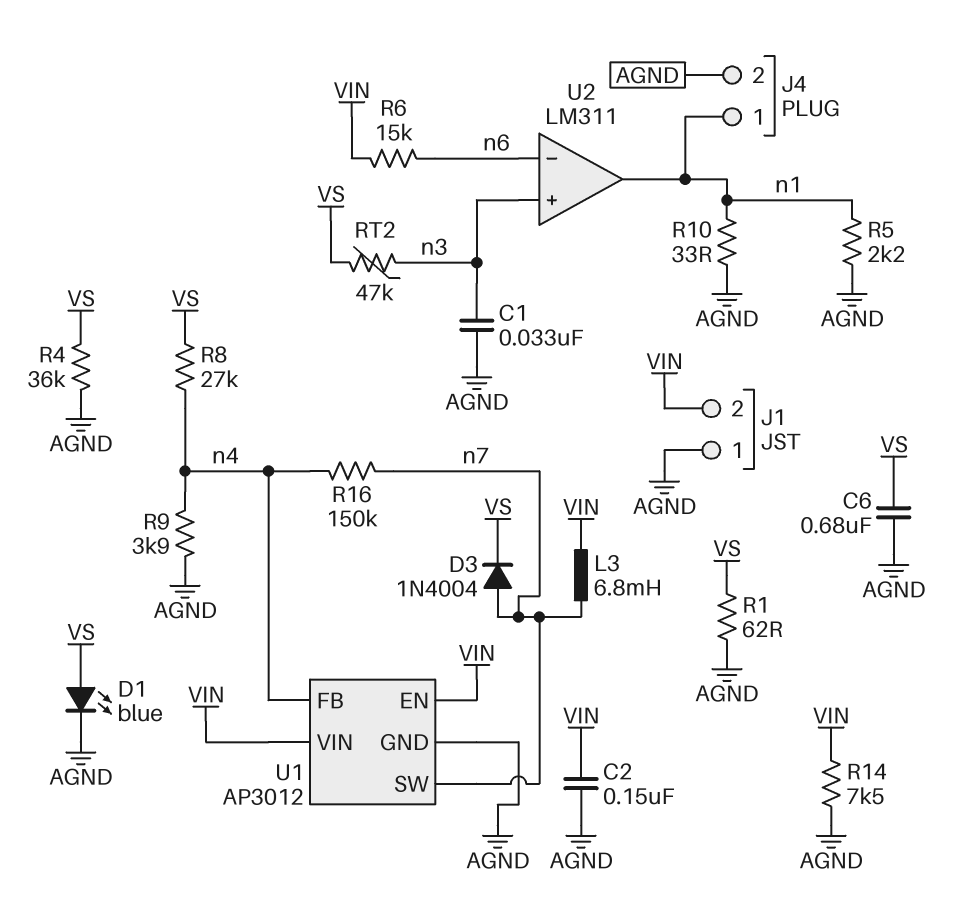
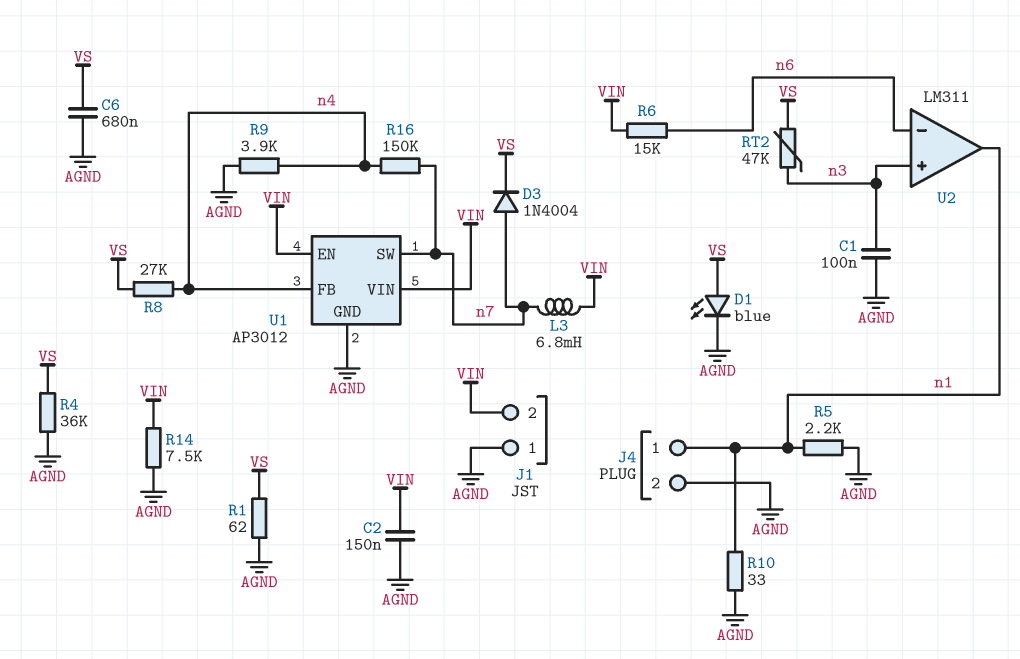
C1: 33nF (AGND, n3) -> 100nF (AGND, n3)

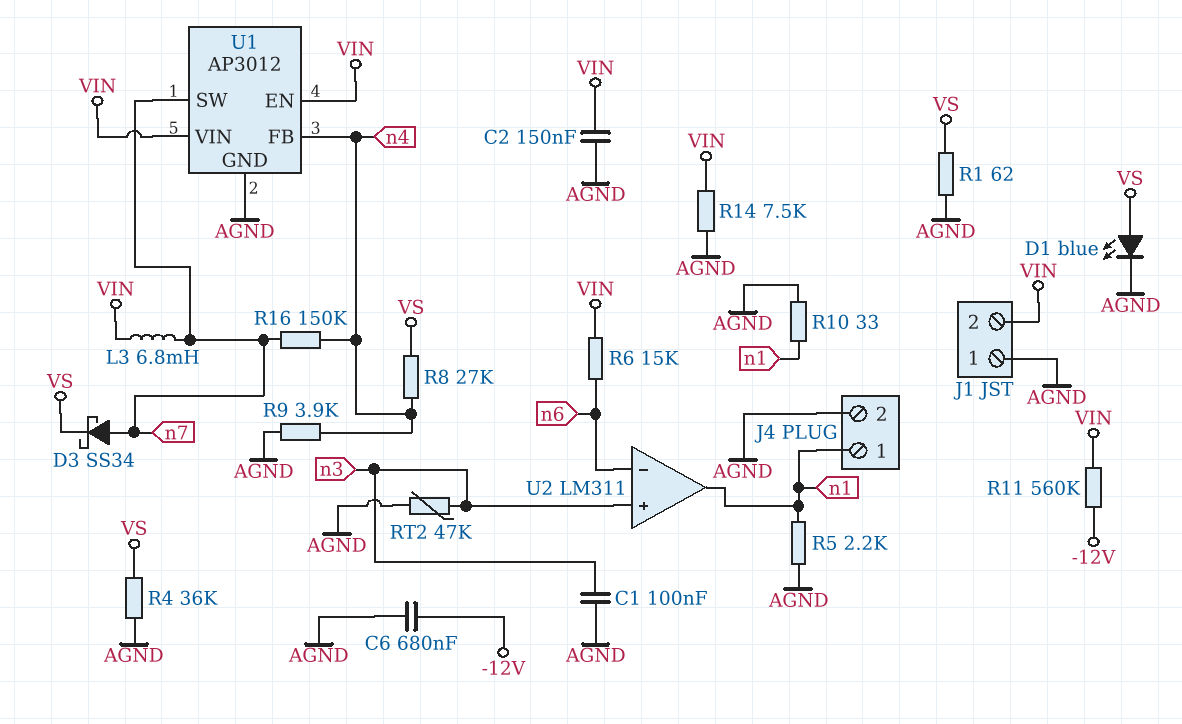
C6: 680nF (AGND, VS) -> 680nF (-12V, AGND)
D3: diode 1N4004 (A n7, K VS) -> schottky SS34 (A n7, K VS)
R11: none -> 560k (-12V, VIN)
RT2: 47k (VS, n3) -> 47k (AGND, n3)

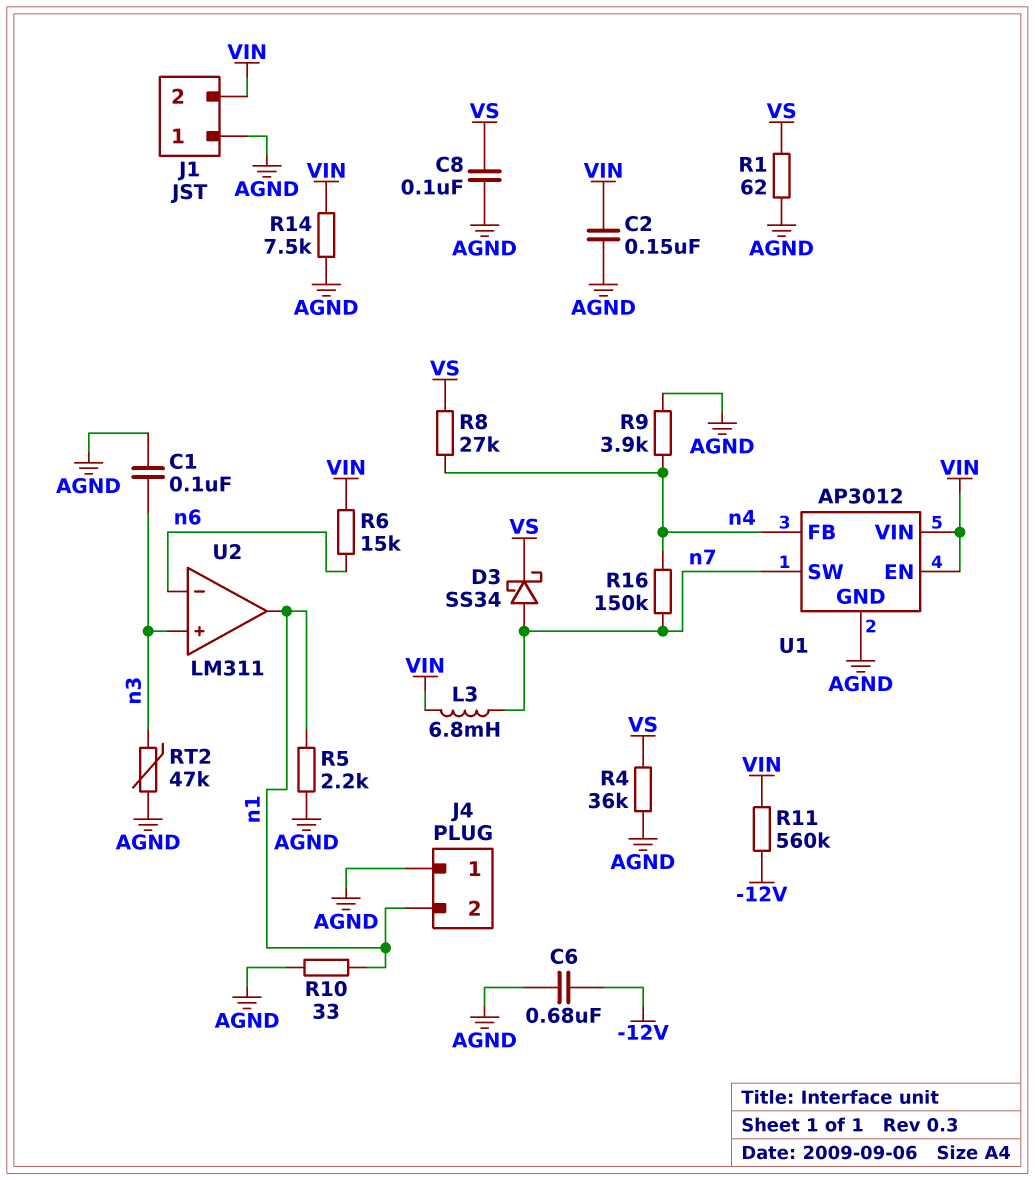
C8: none -> 100nF (AGND, VS)
D1: LED blue (A VS, K AGND) -> none
J4 pin 1: n1 -> AGND
J4 pin 2: AGND -> n1

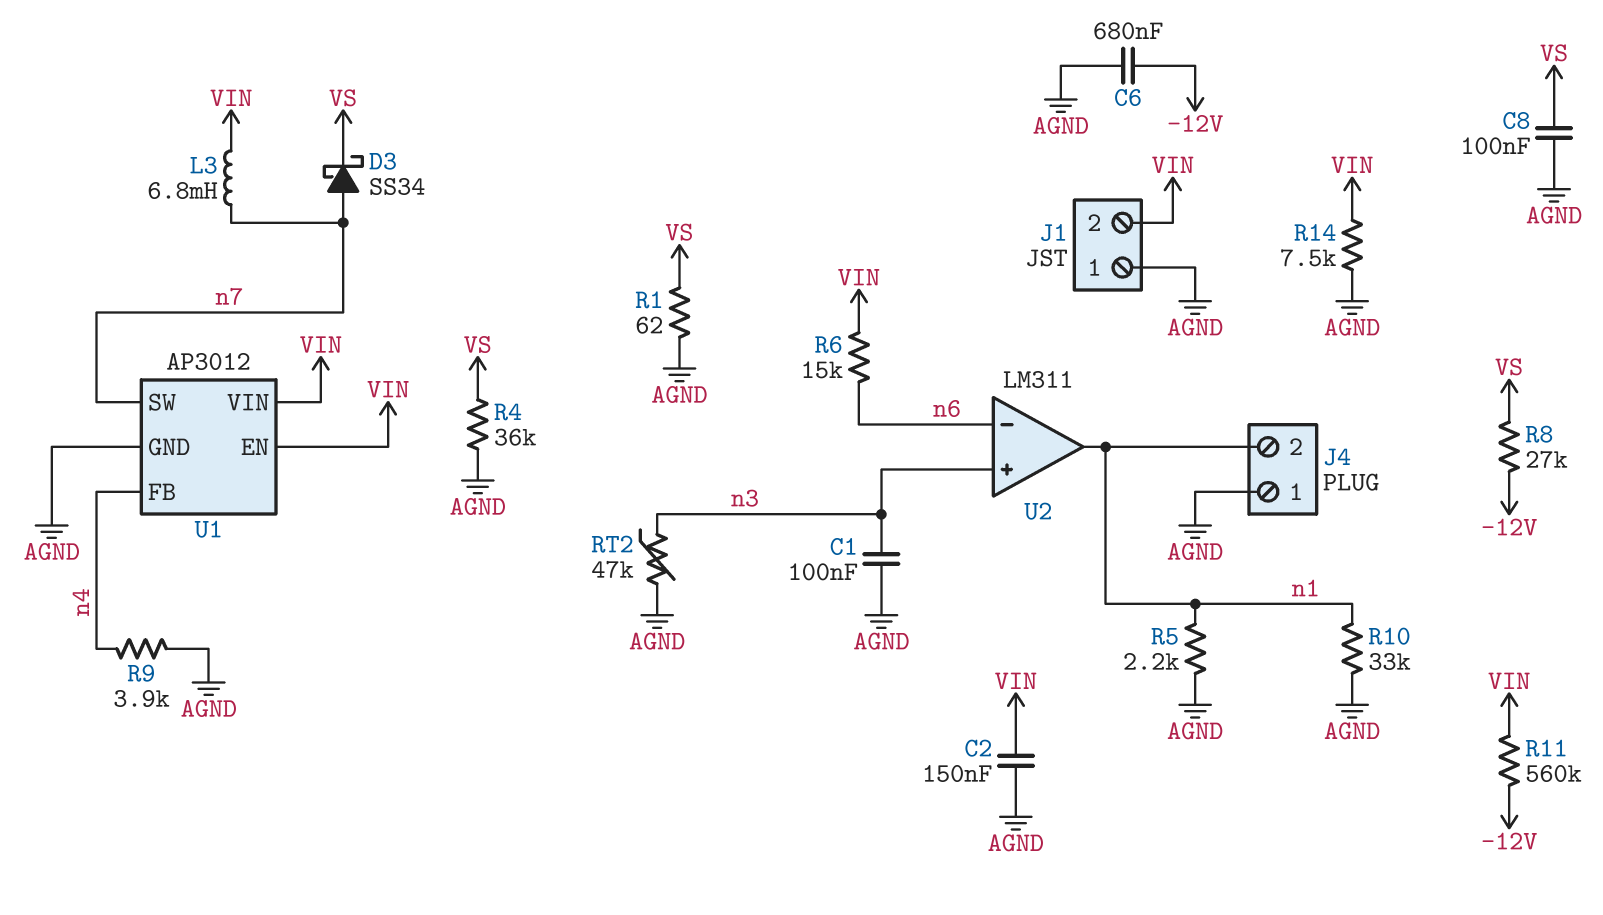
R8: 27k (VS, n4) -> 27k (-12V, VS)
R10: 33 (AGND, n1) -> 33k (AGND, n1)
R16: 150k (n4, n7) -> none

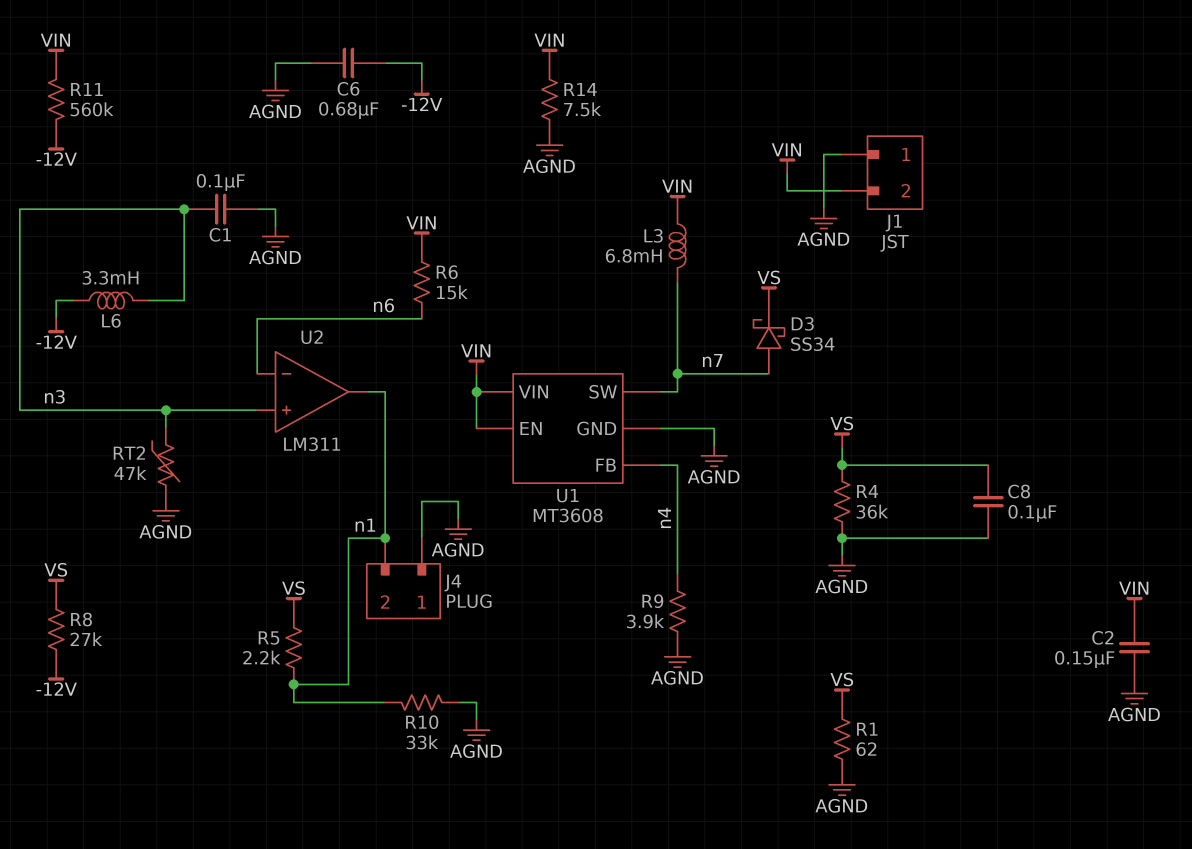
L6: none -> 3.3mH (-12V, n3)
R5: 2.2k (AGND, n1) -> 2.2k (VS, n1)
U1: AP3012 -> MT3608

